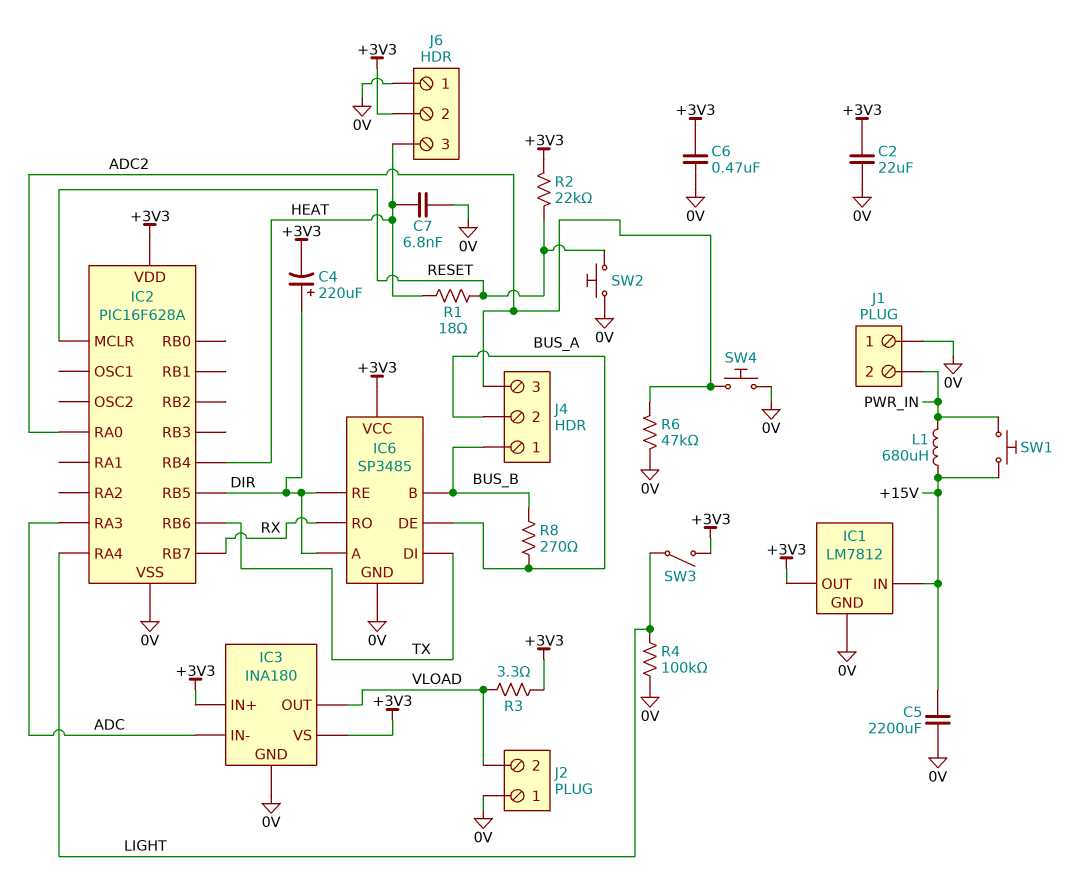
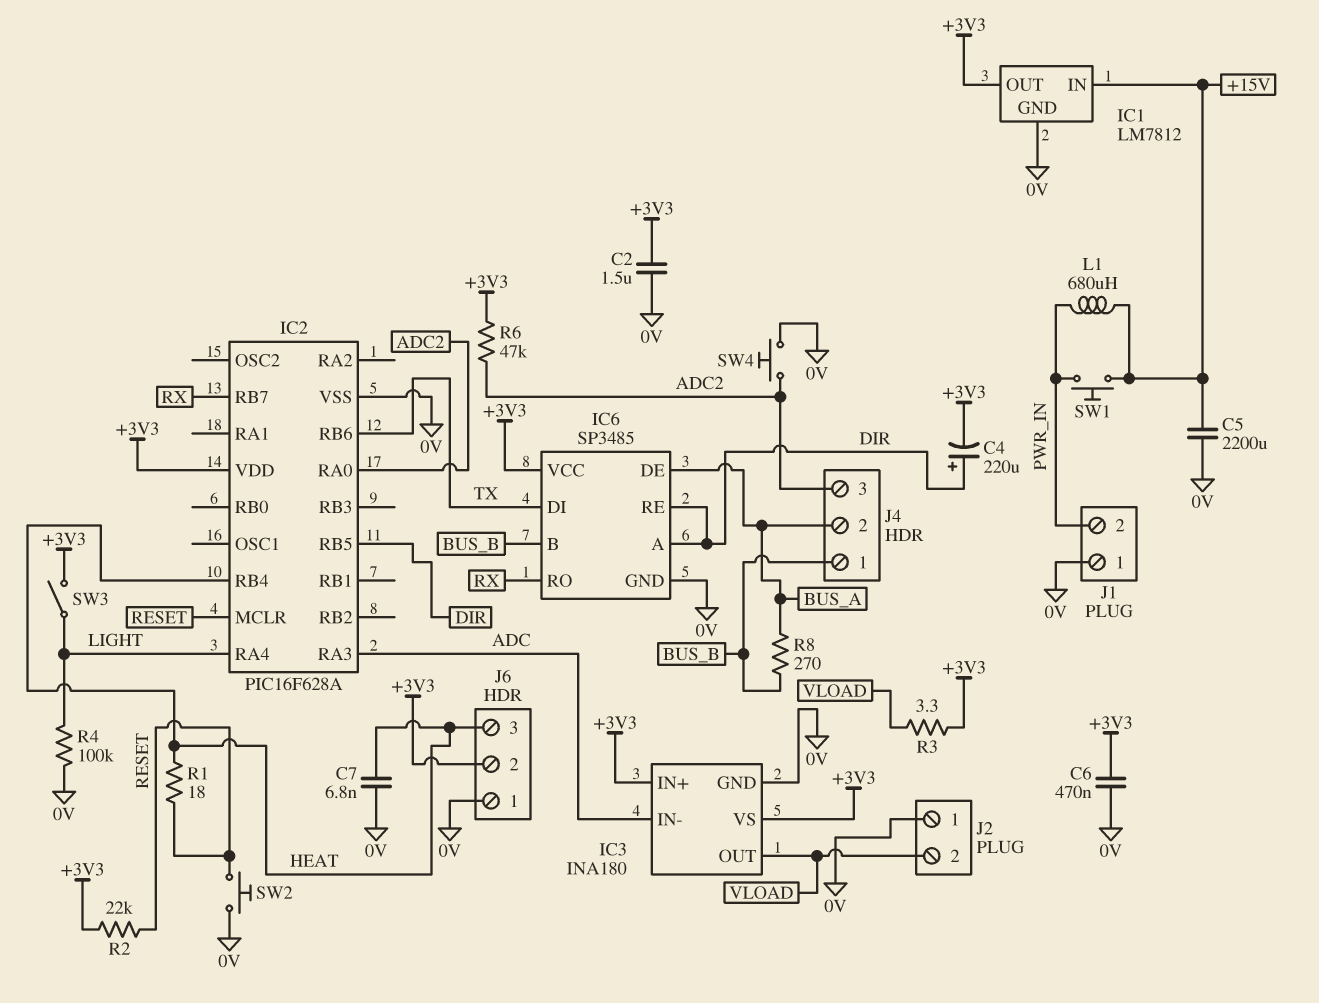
C2: 22uF (+3V3, 0V) -> 1.5uF (+3V3, 0V)
R6: 47k (0V, ADC2) -> 47k (+3V3, ADC2)

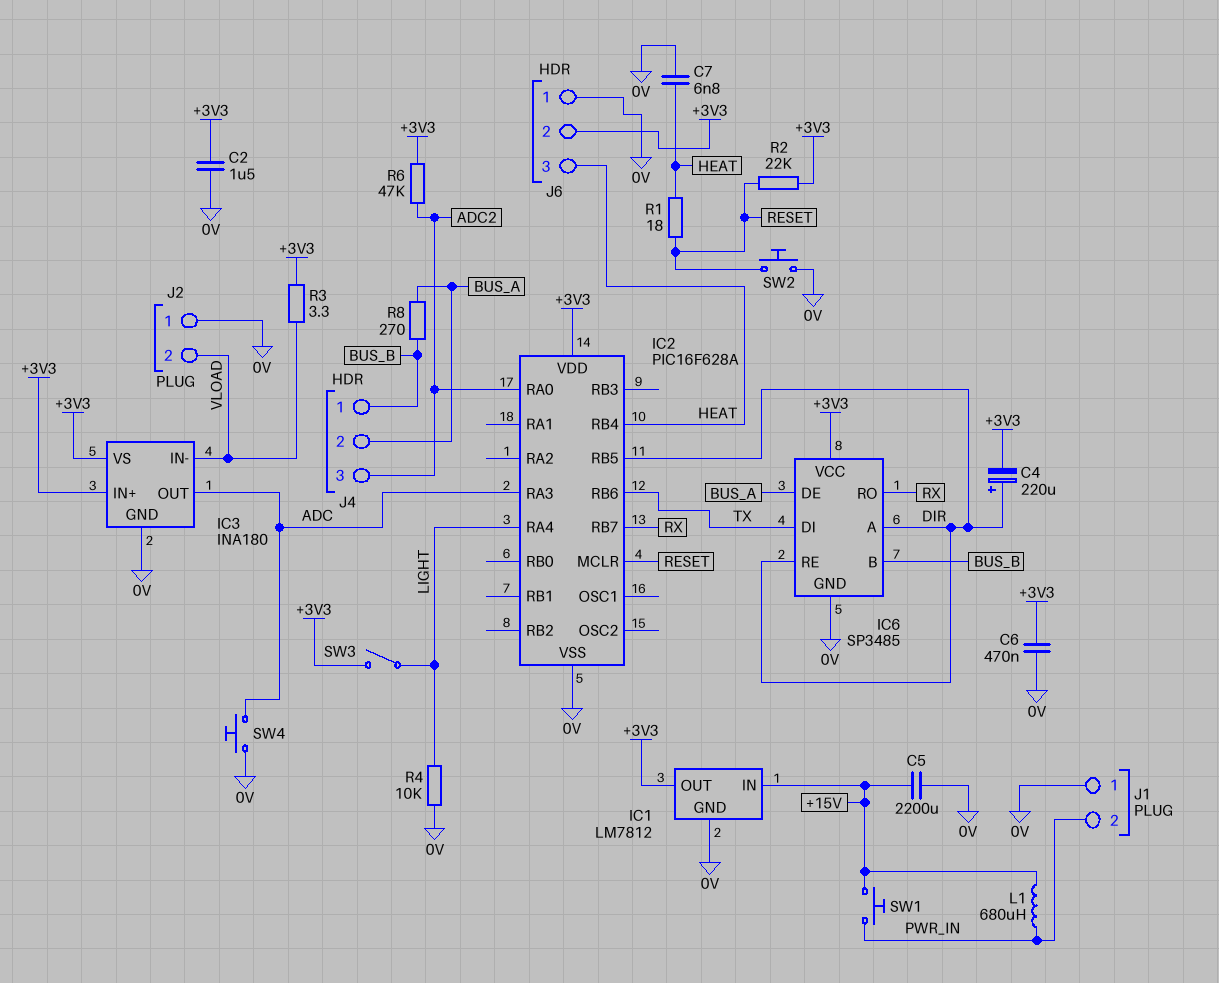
IC3 pin IN-: ADC -> VLOAD
IC3 pin OUT: VLOAD -> ADC
R4: 100k (0V, LIGHT) -> 10k (0V, LIGHT)
SW4: button (0V, ADC2) -> button (0V, ADC)

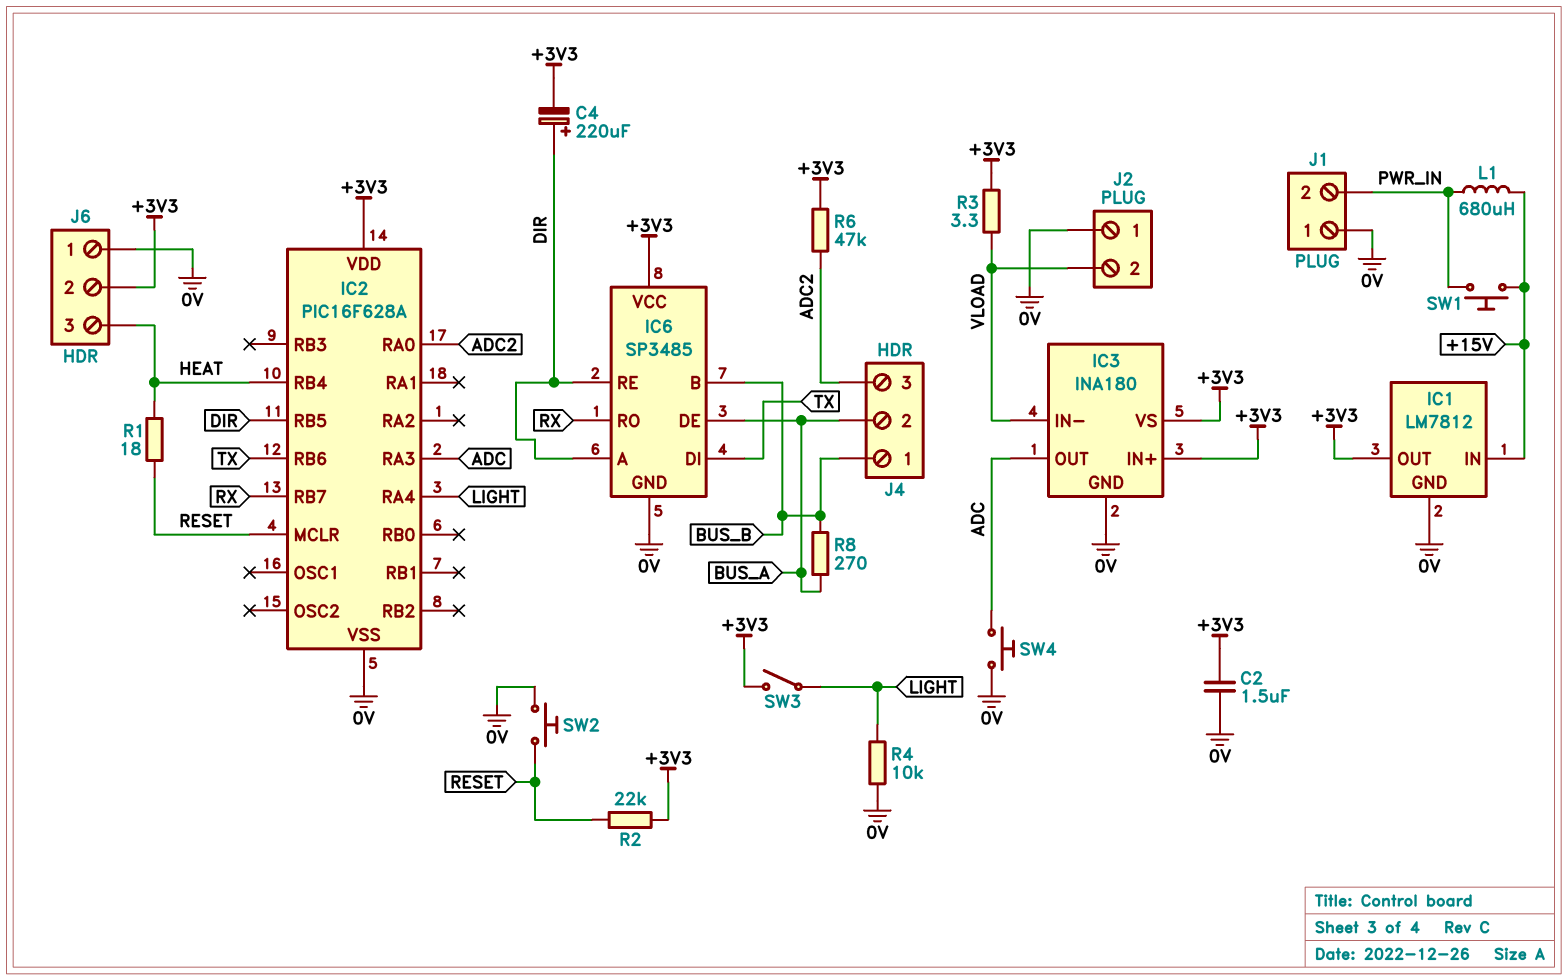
C5: 2200uF (+15V, 0V) -> none
C6: 470nF (+3V3, 0V) -> none
C7: 6.8nF (0V, HEAT) -> none

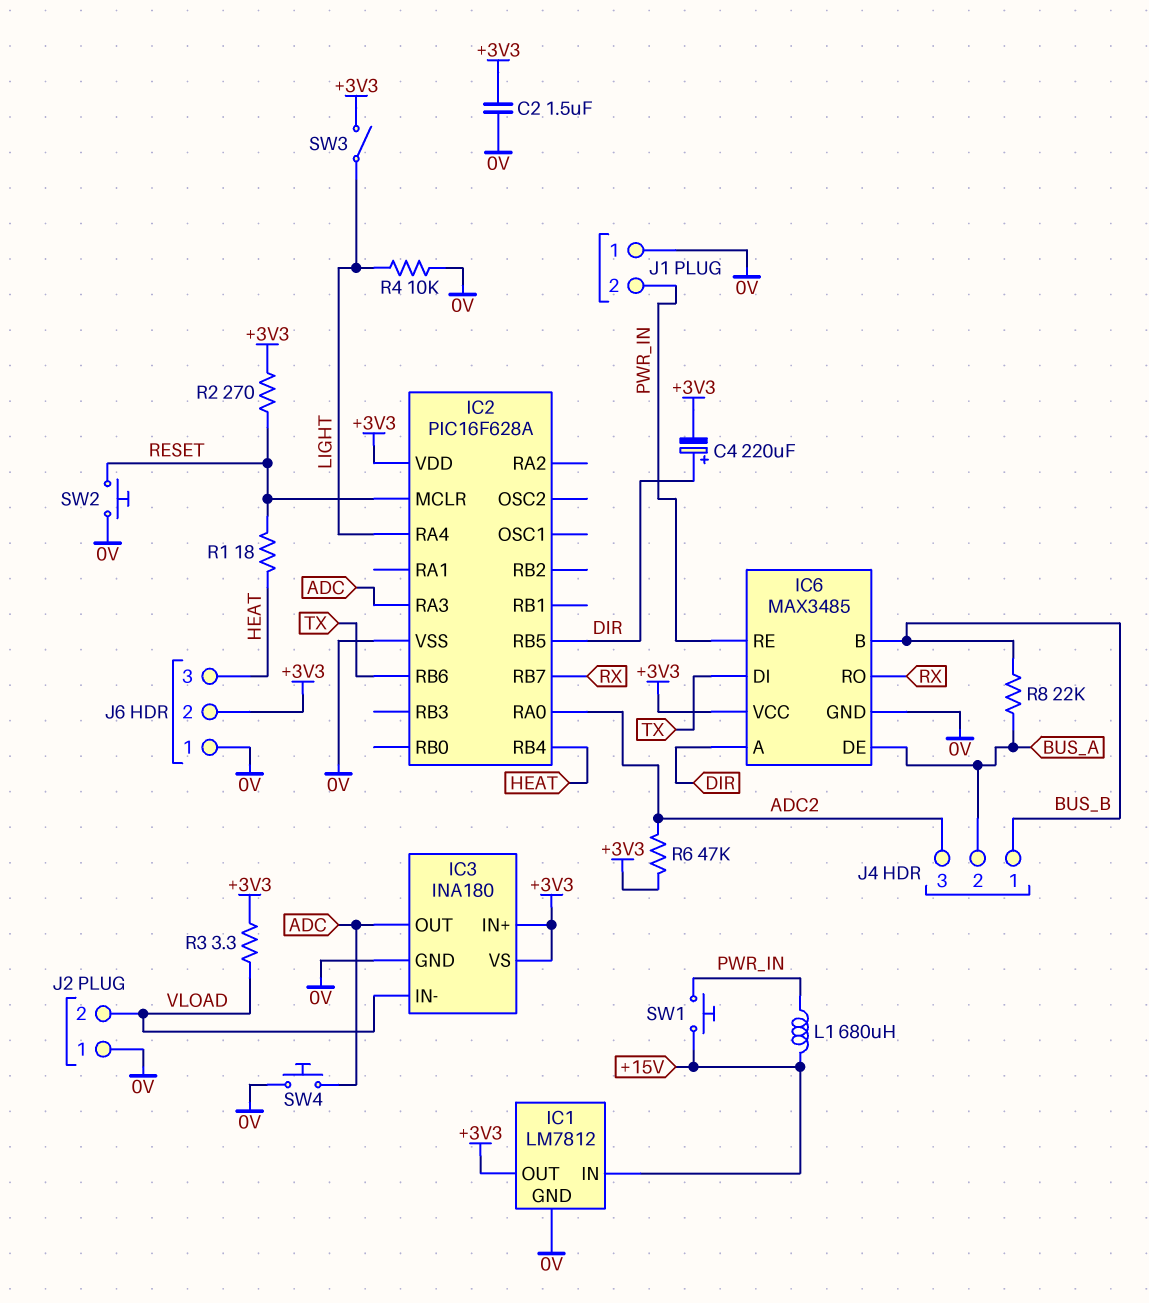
IC6: SP3485 -> MAX3485
IC6 pin RE: DIR -> PWR_IN
R2: 22k (+3V3, RESET) -> 270 (+3V3, RESET)
R8: 270 (BUS_A, BUS_B) -> 22k (BUS_A, BUS_B)

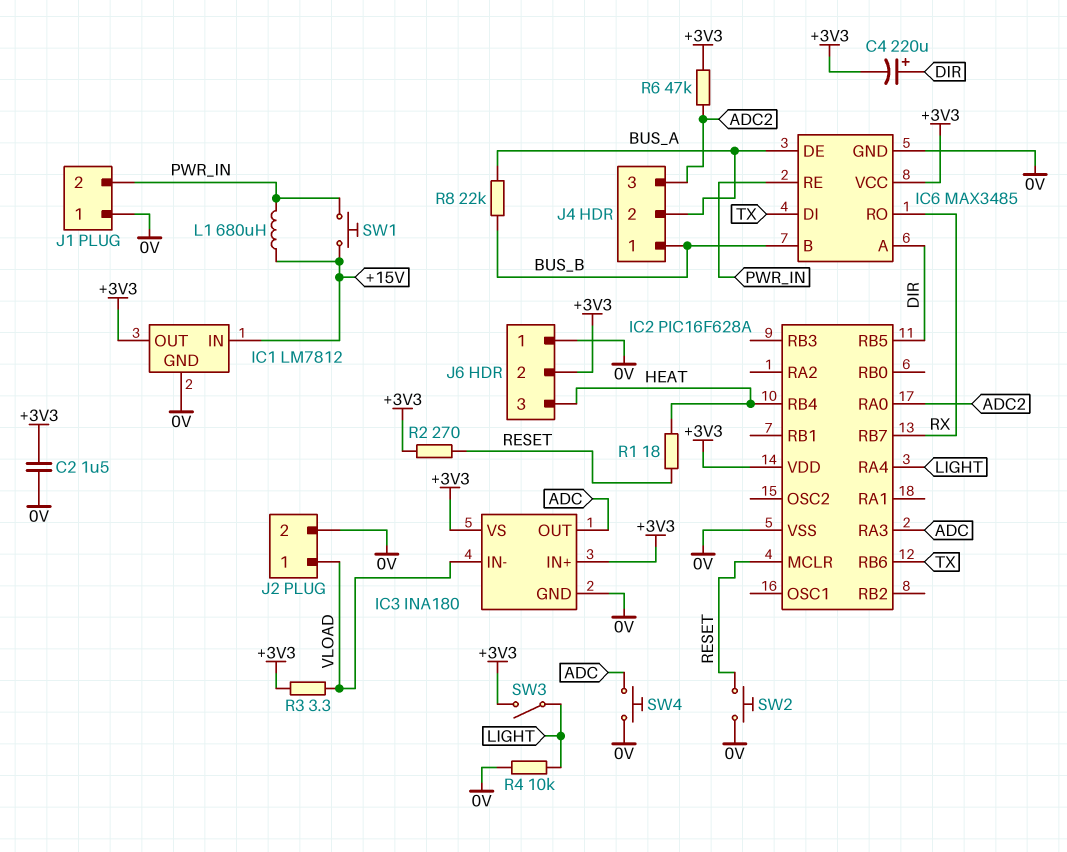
J2 pin 1: 0V -> VLOAD
J2 pin 2: VLOAD -> 0V

